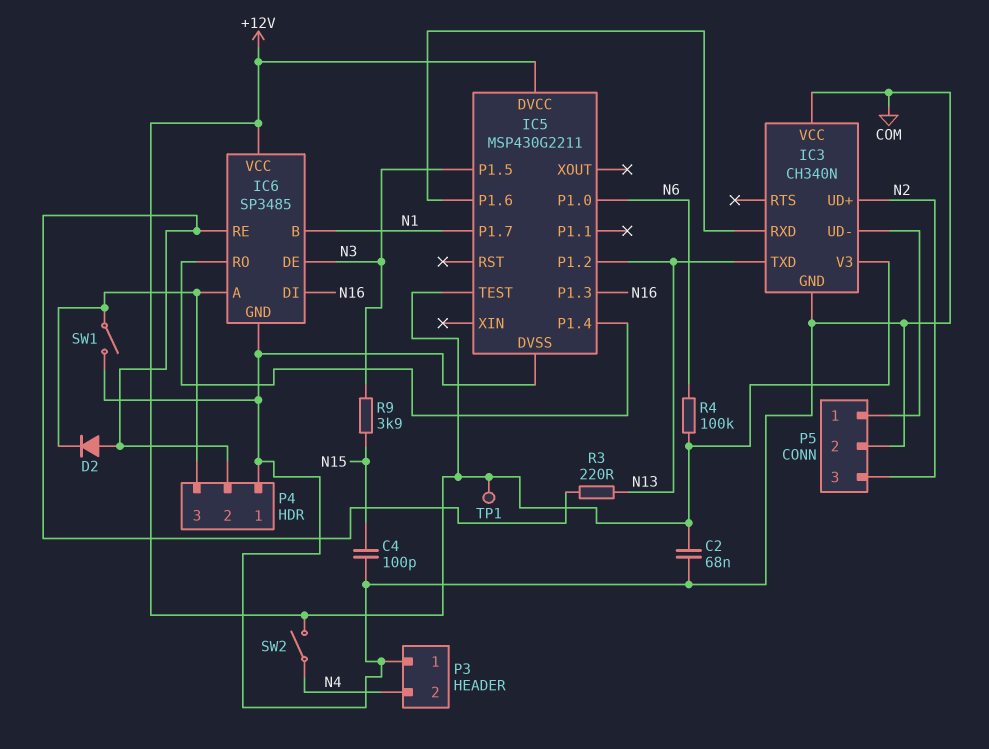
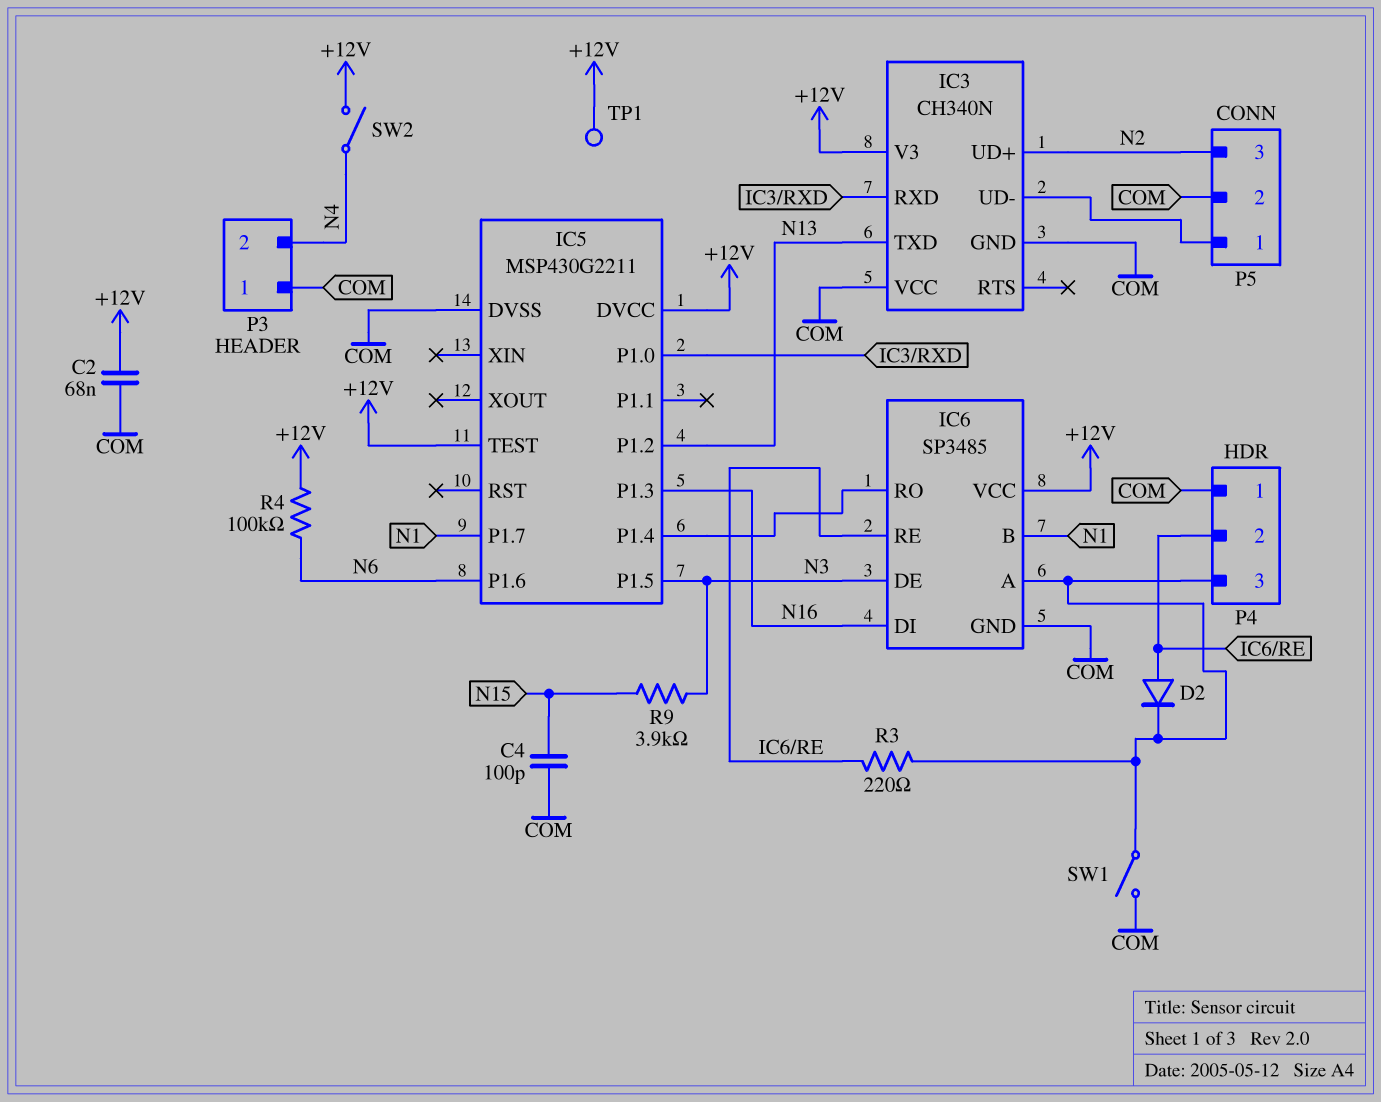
IC5 pin P1.0: N6 -> IC3/RXD
IC5 pin P1.6: IC3/RXD -> N6
R3: 220 (IC6/RE, N13) -> 220 (IC6/A, IC6/RE)

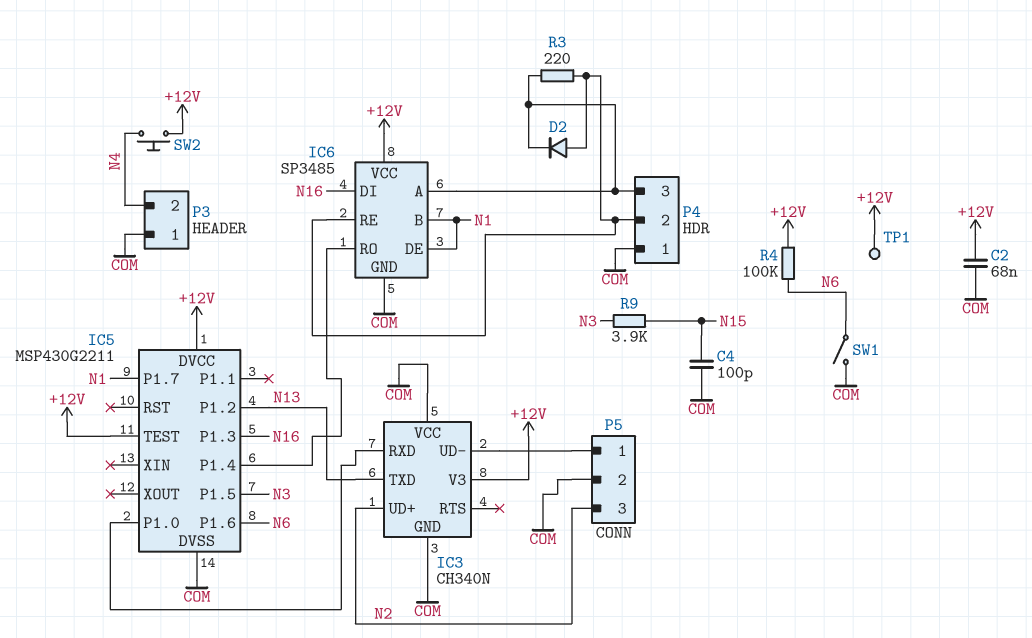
IC6 pin DE: N3 -> N1
SW1: switch (COM, IC6/A) -> switch (COM, N6)
SW2: switch (+12V, N4) -> button (+12V, N4)

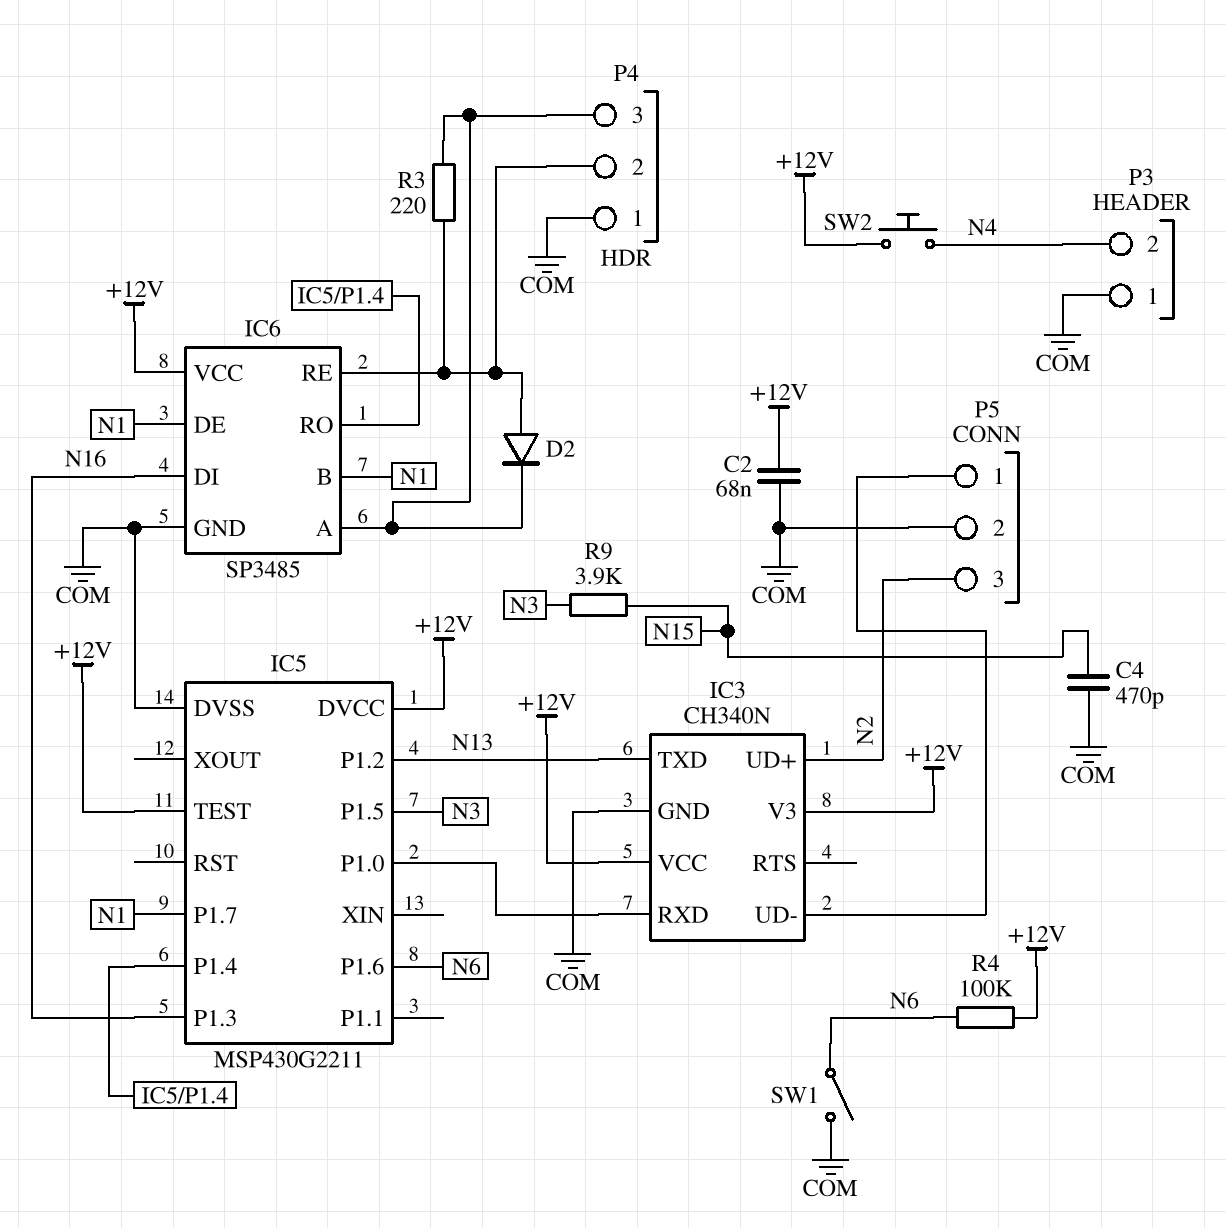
C4: 100pF (COM, N15) -> 470pF (COM, N15)
IC3 pin VCC: COM -> +12V
TP1: test point (+12V) -> none

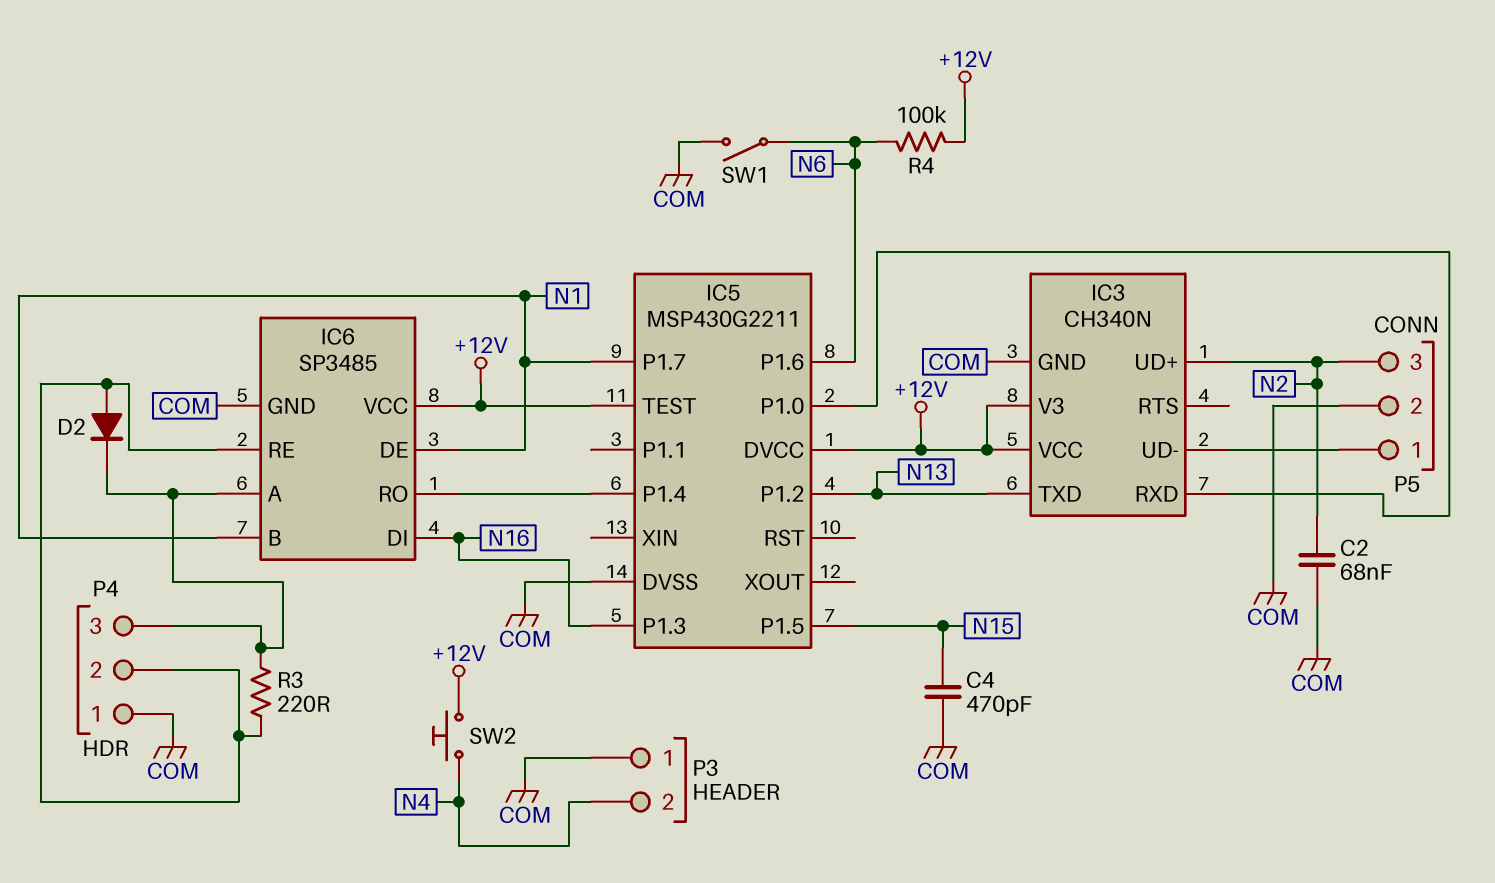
C2: 68nF (+12V, COM) -> 68nF (COM, N2)
IC5 pin P1.5: N3 -> N15
R9: 3.9k (N3, N15) -> none

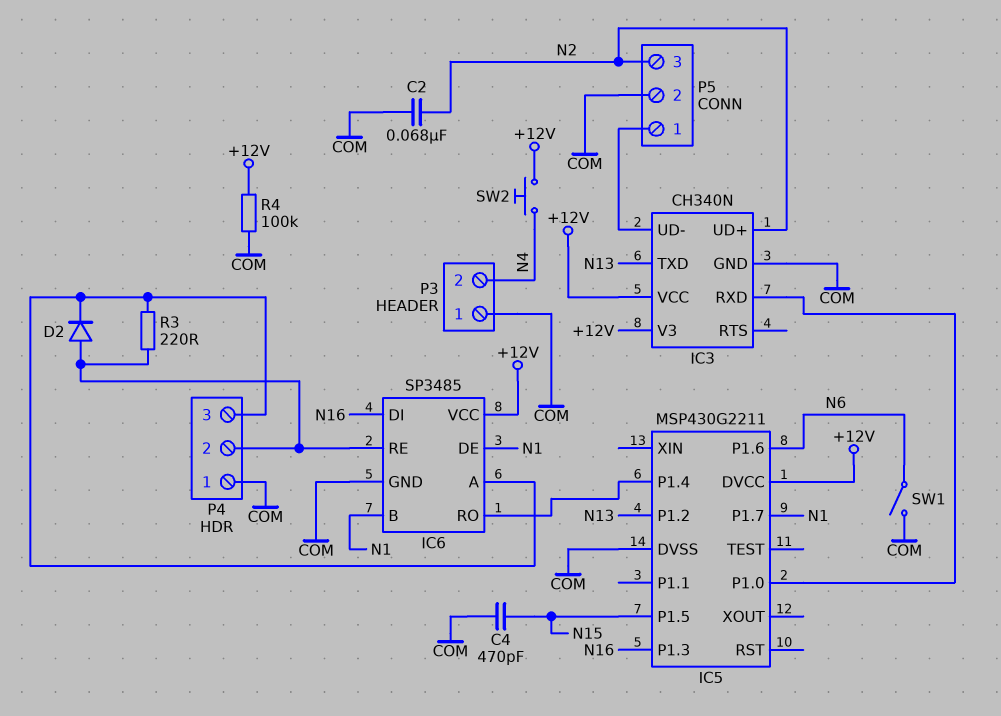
IC5 pin TEST: +12V -> none
R4: 100k (+12V, N6) -> 100k (+12V, COM)

